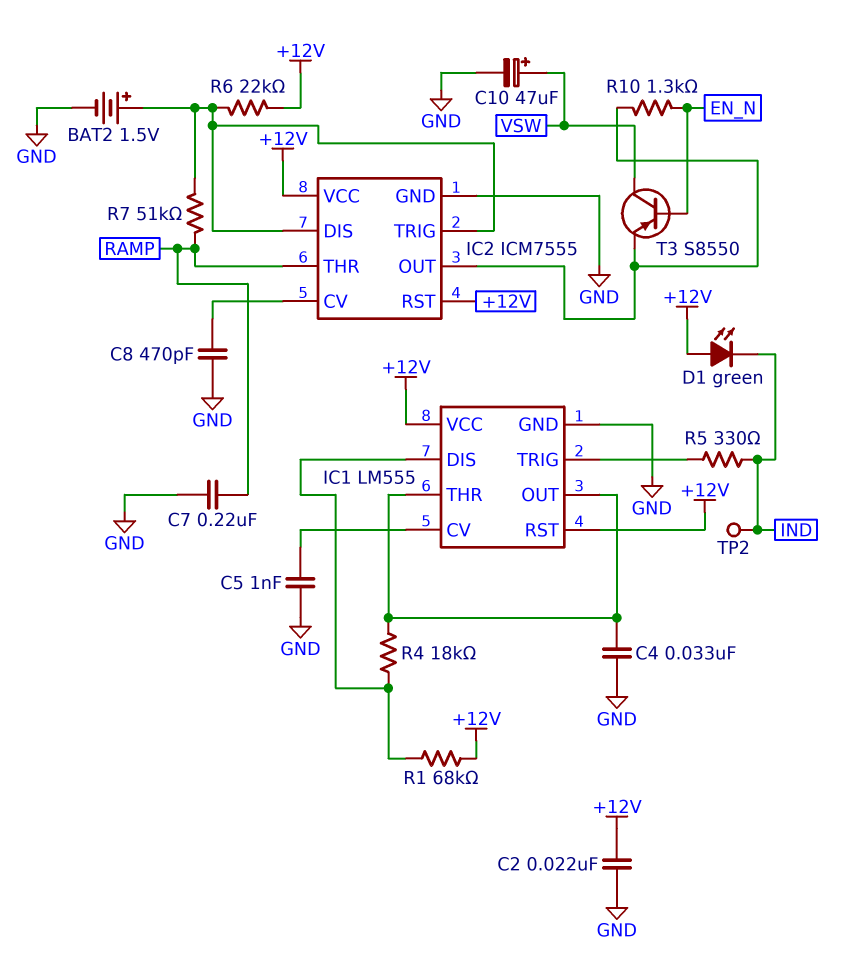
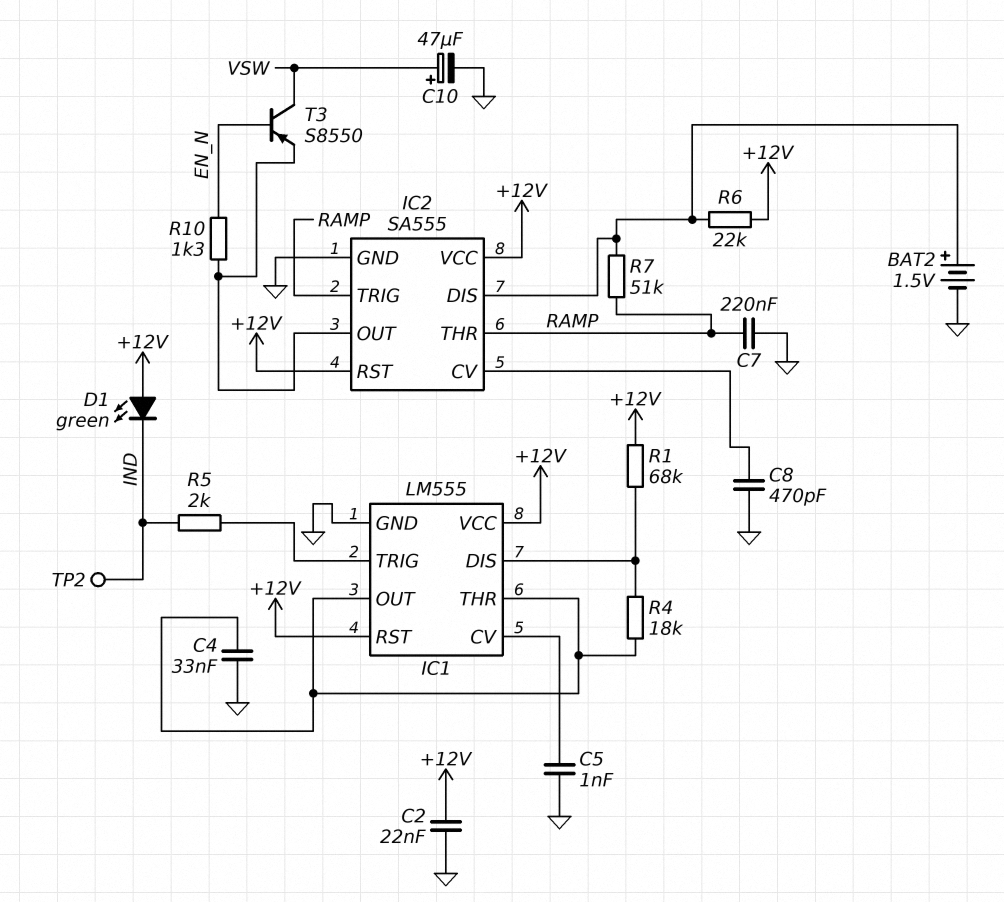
IC2: ICM7555 -> SA555
IC2 pin TRIG: IC2/DIS -> RAMP
R5: 330 (IC1/TRIG, IND) -> 2k (IC1/TRIG, IND)

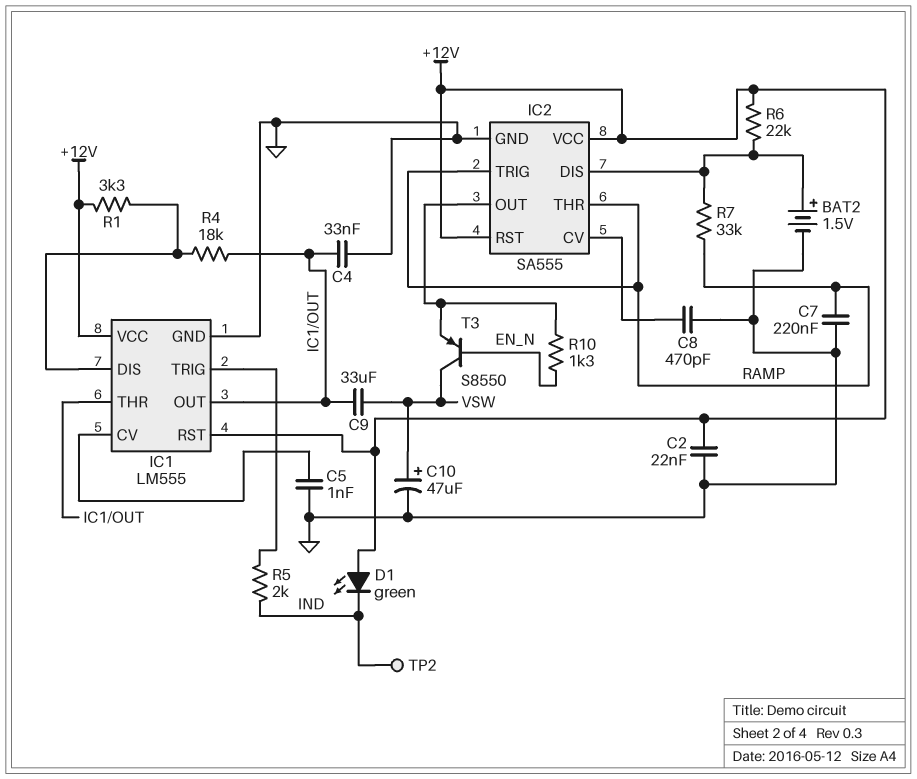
C9: none -> 33uF (IC1/OUT, VSW)
R1: 68k (+12V, IC1/DIS) -> 3.3k (+12V, IC1/DIS)
R7: 51k (IC2/DIS, RAMP) -> 33k (IC2/DIS, RAMP)

